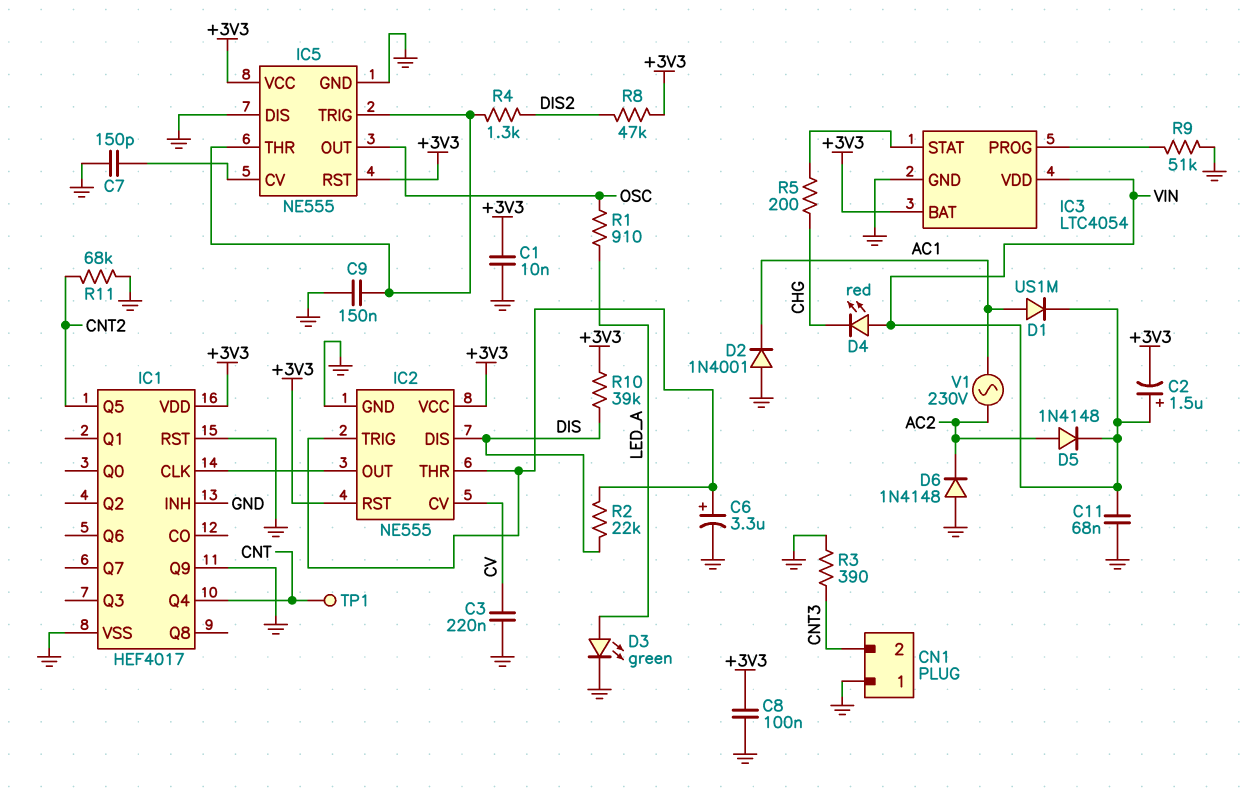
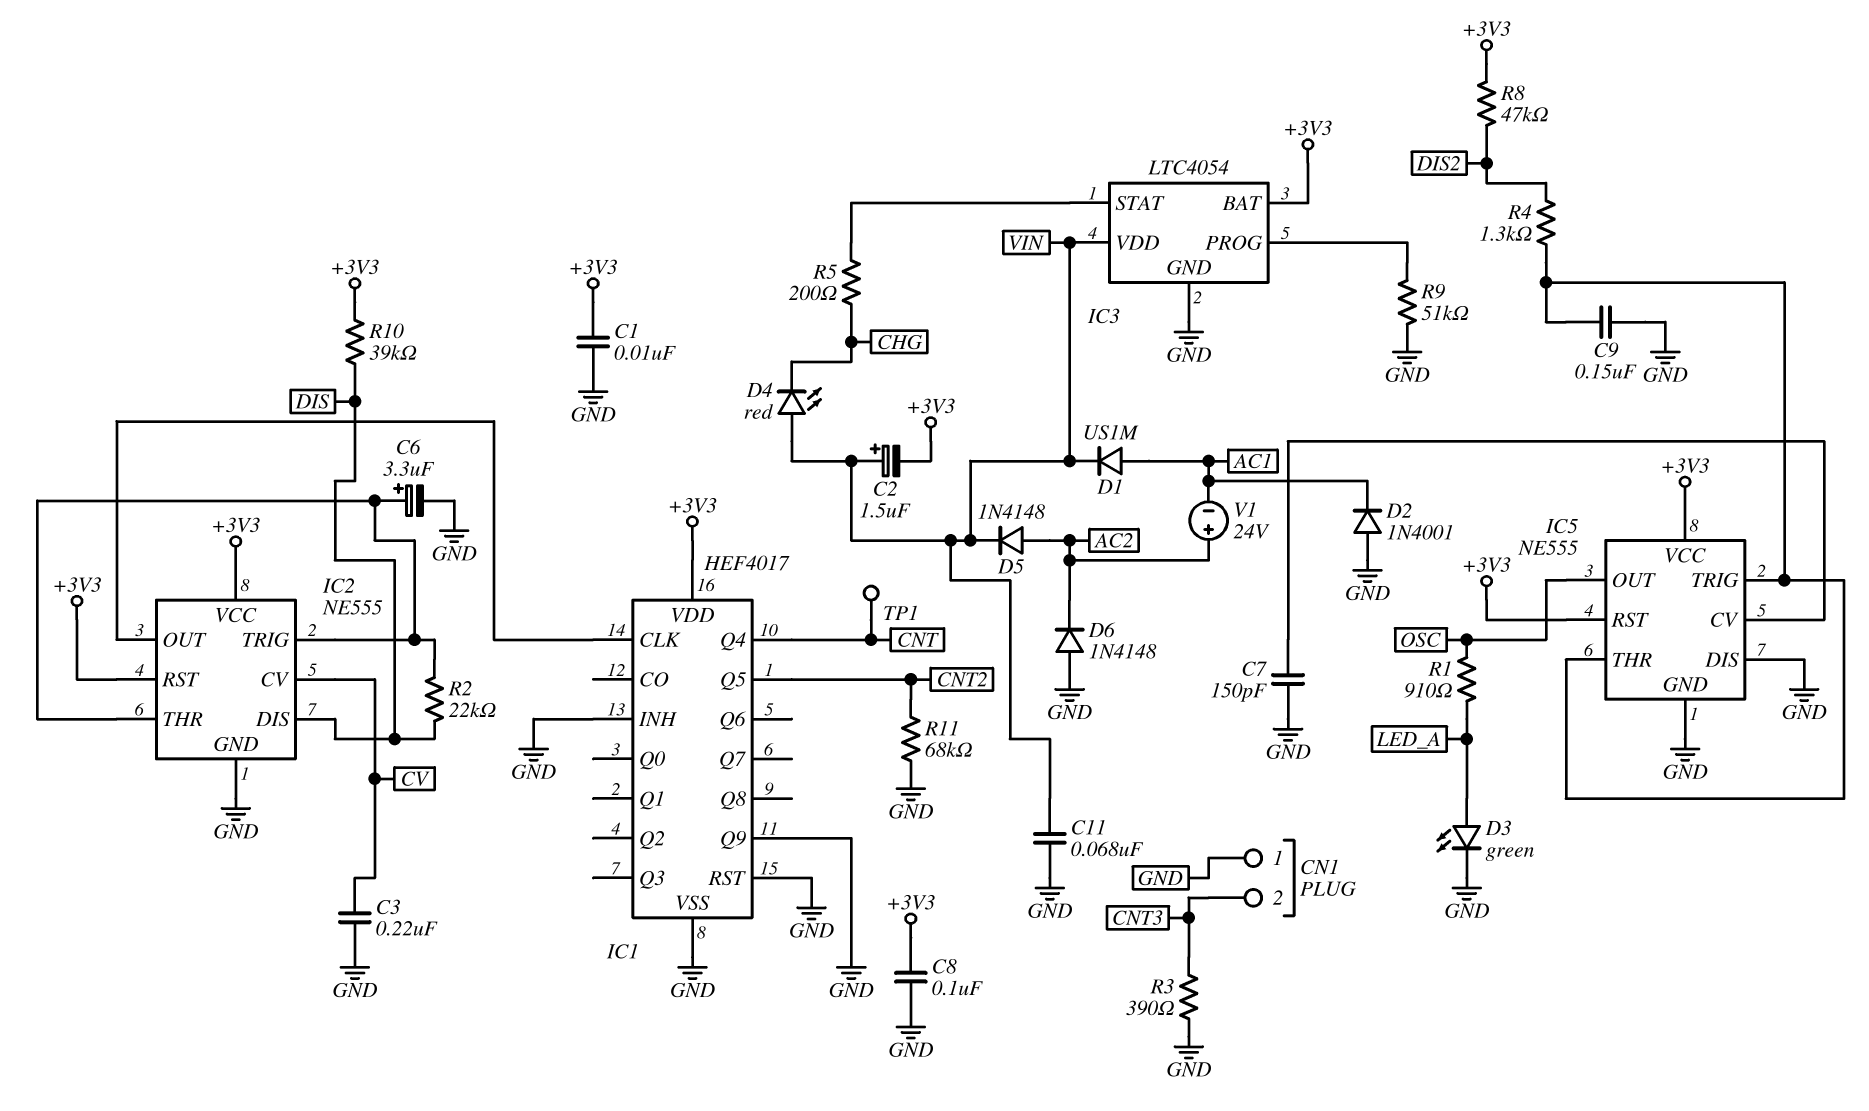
V1: AC 230V (AC1, AC2) -> 24V (plus AC2, minus AC1)

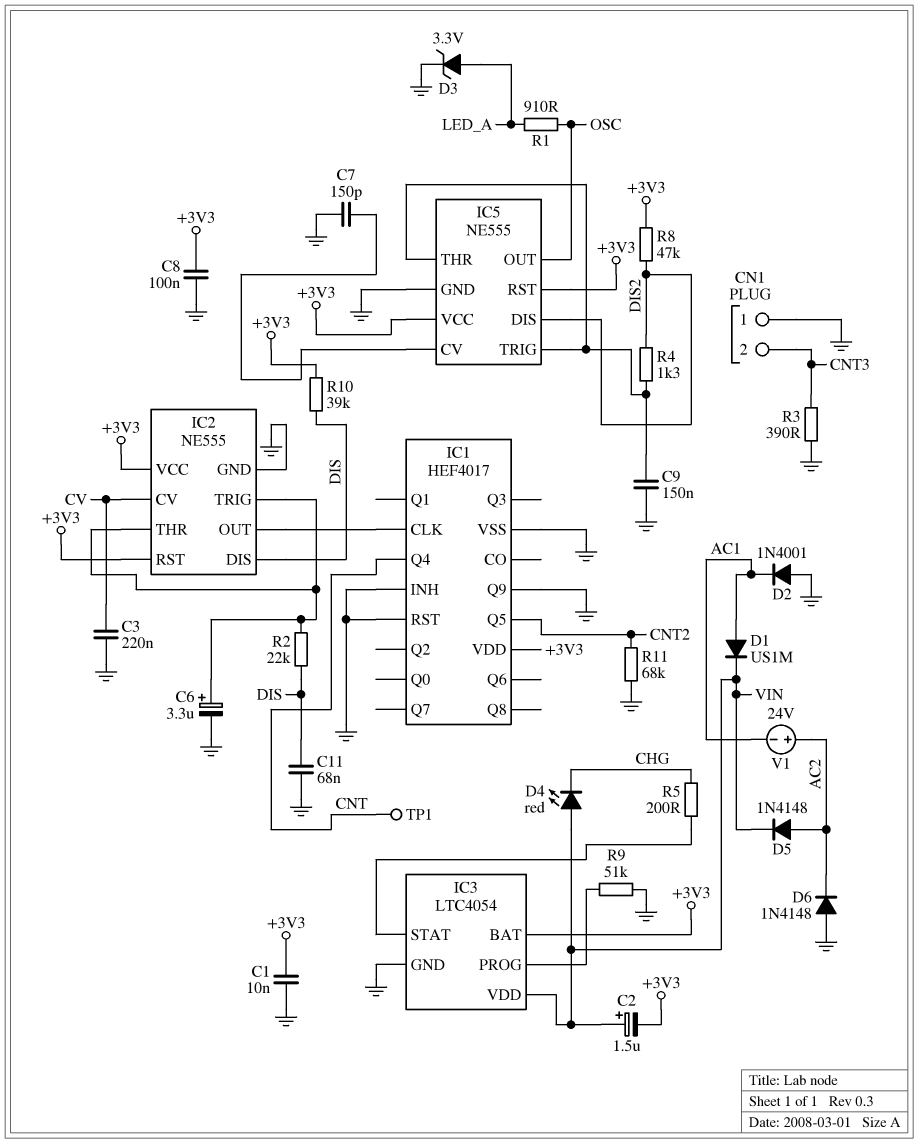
C11: 68nF (GND, VIN) -> 68nF (DIS, GND)
D3: LED green (A LED_A, K GND) -> zener 3.3V (A LED_A, K GND)
IC5 pin DIS: GND -> DIS2

